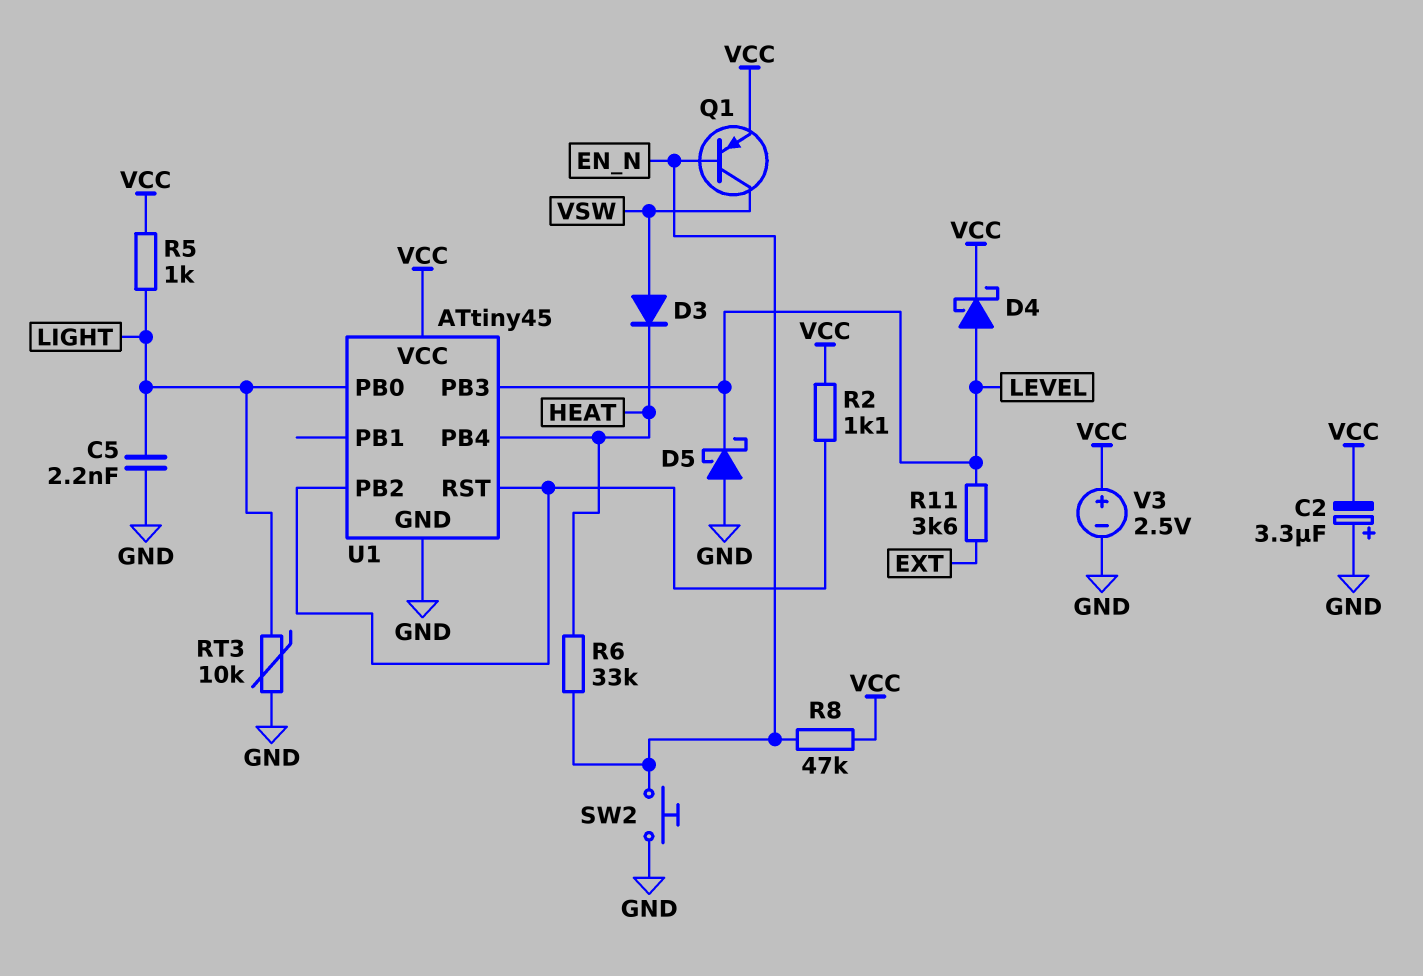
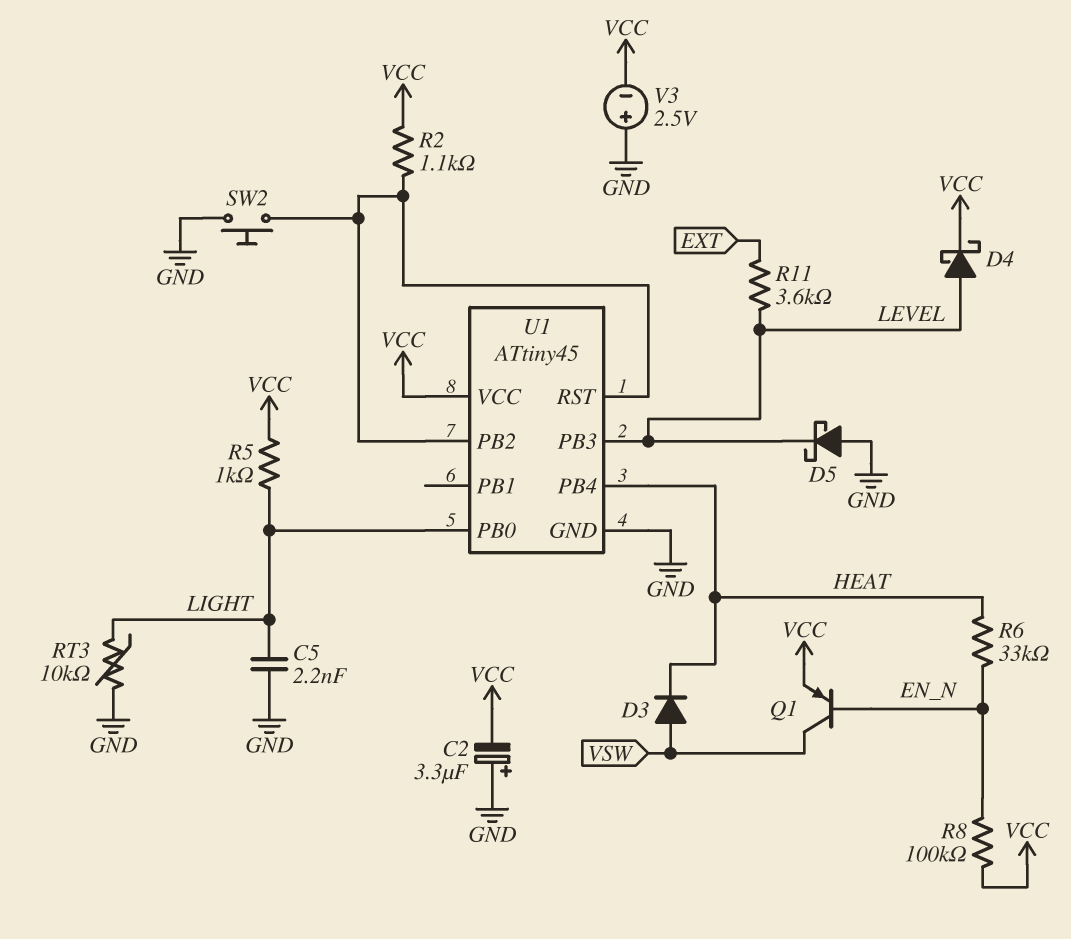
R8: 47k (EN_N, VCC) -> 100k (EN_N, VCC)
SW2: button (EN_N, GND) -> button (GND, U1/PB2)
V3: 2.5V (plus VCC, minus GND) -> 2.5V (plus GND, minus VCC)

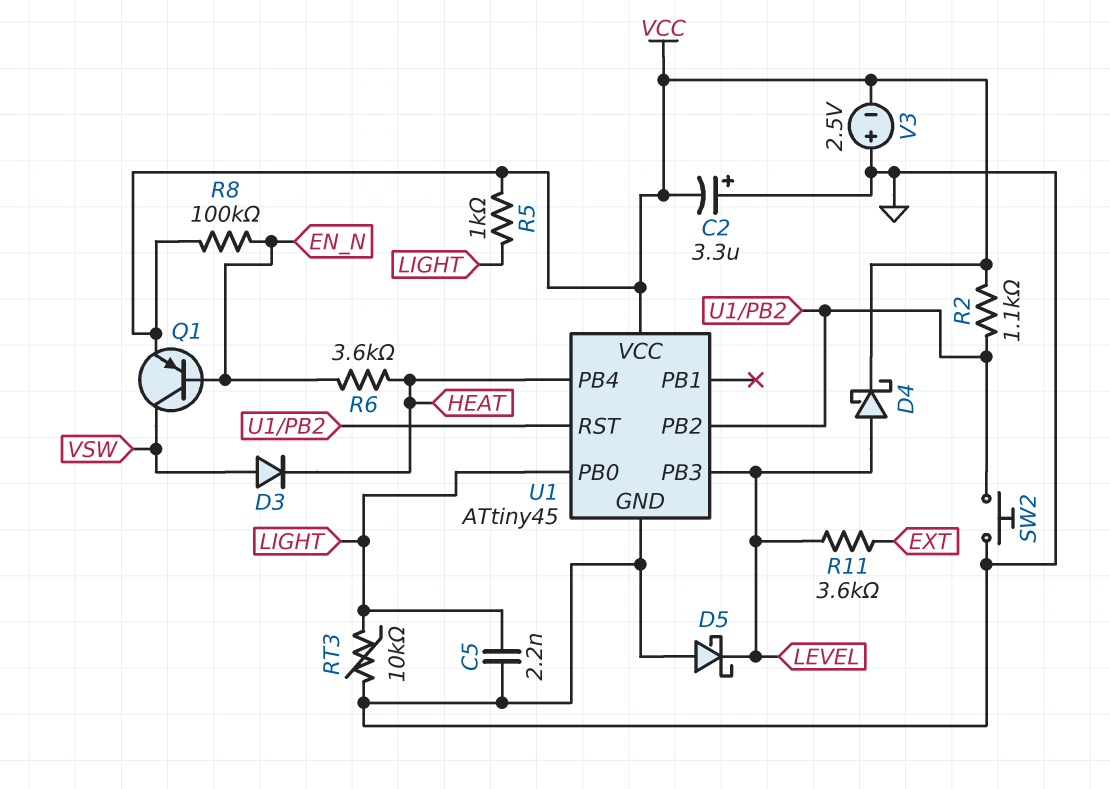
R6: 33k (EN_N, HEAT) -> 3.6k (EN_N, HEAT)

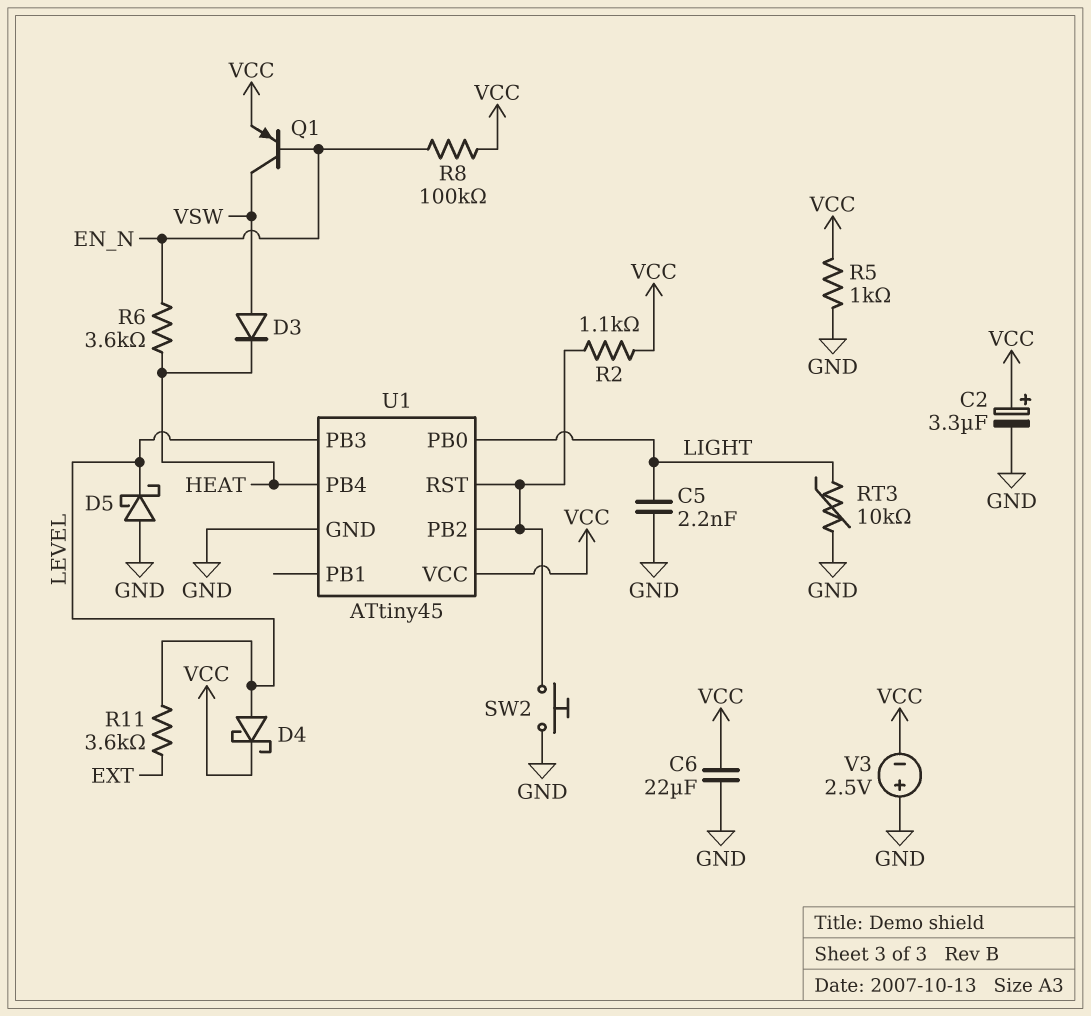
C2: 3.3uF (plus GND, minus VCC) -> 3.3uF (plus VCC, minus GND)
C6: none -> 22uF (GND, VCC)
R5: 1k (LIGHT, VCC) -> 1k (GND, VCC)

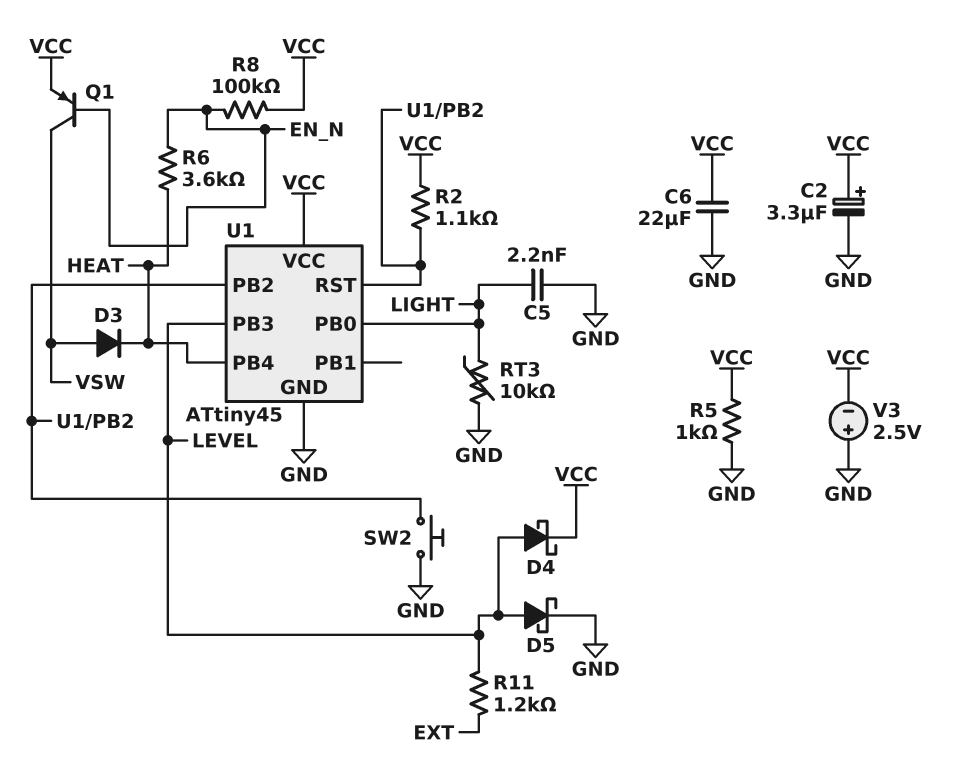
D5: schottky (A GND, K LEVEL) -> schottky (A LEVEL, K GND)
R11: 3.6k (EXT, LEVEL) -> 1.2k (EXT, LEVEL)

